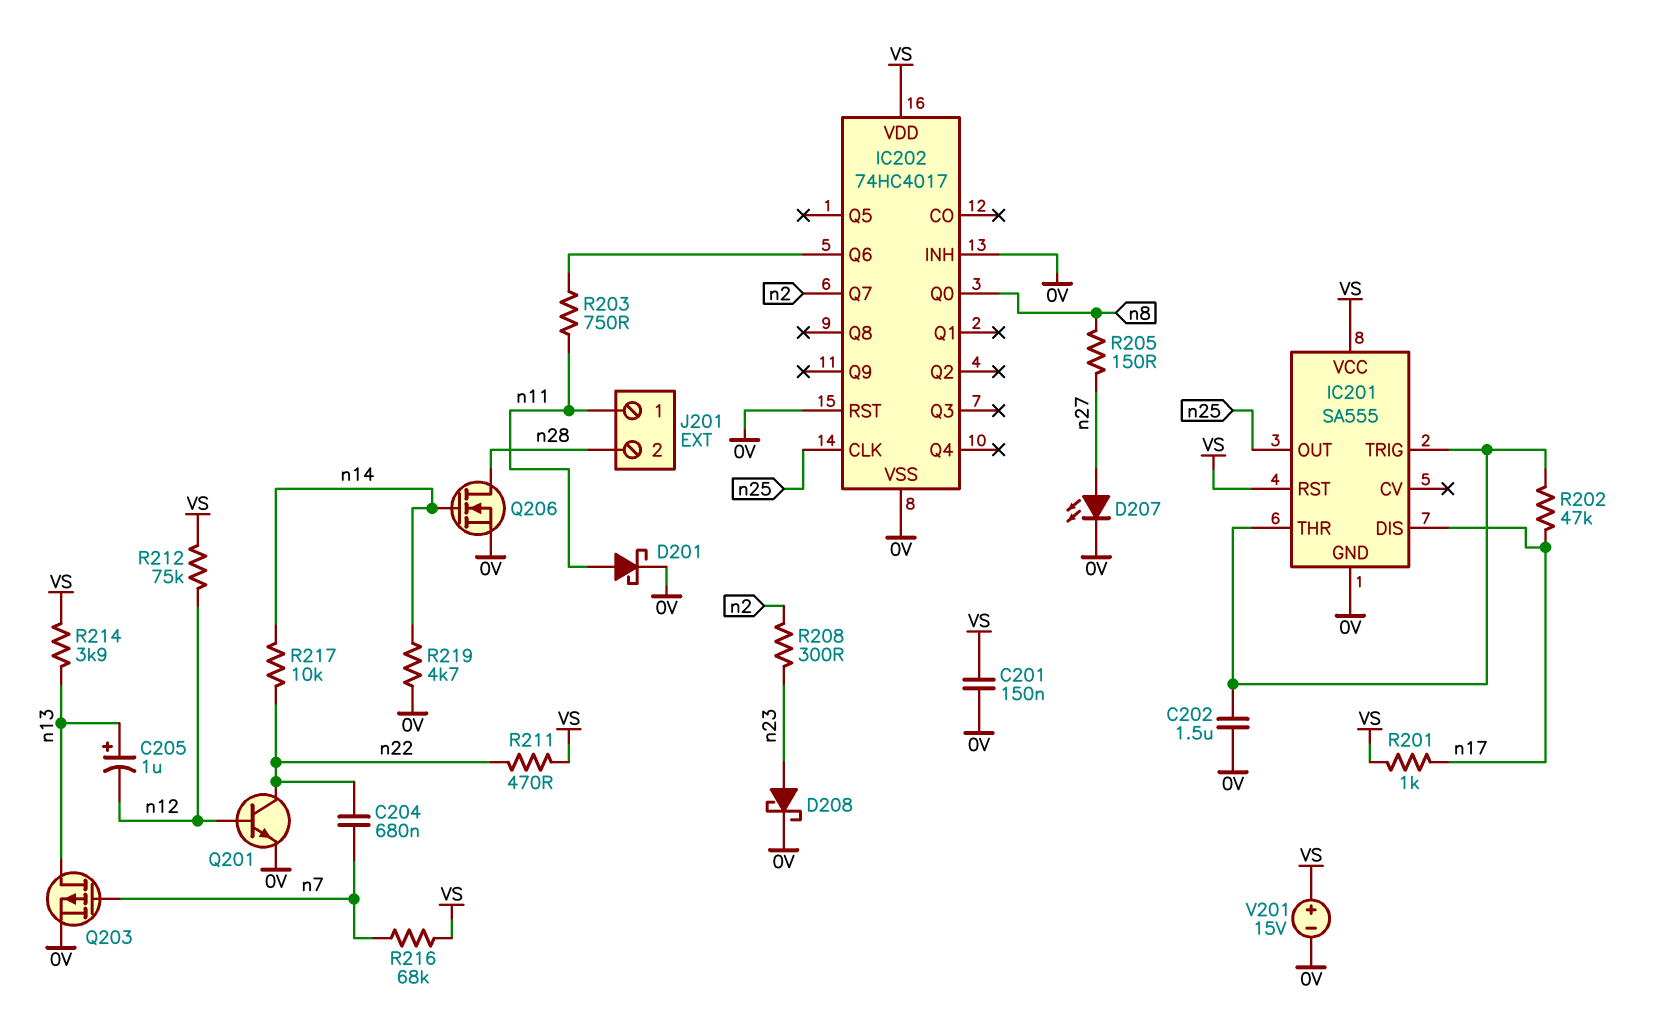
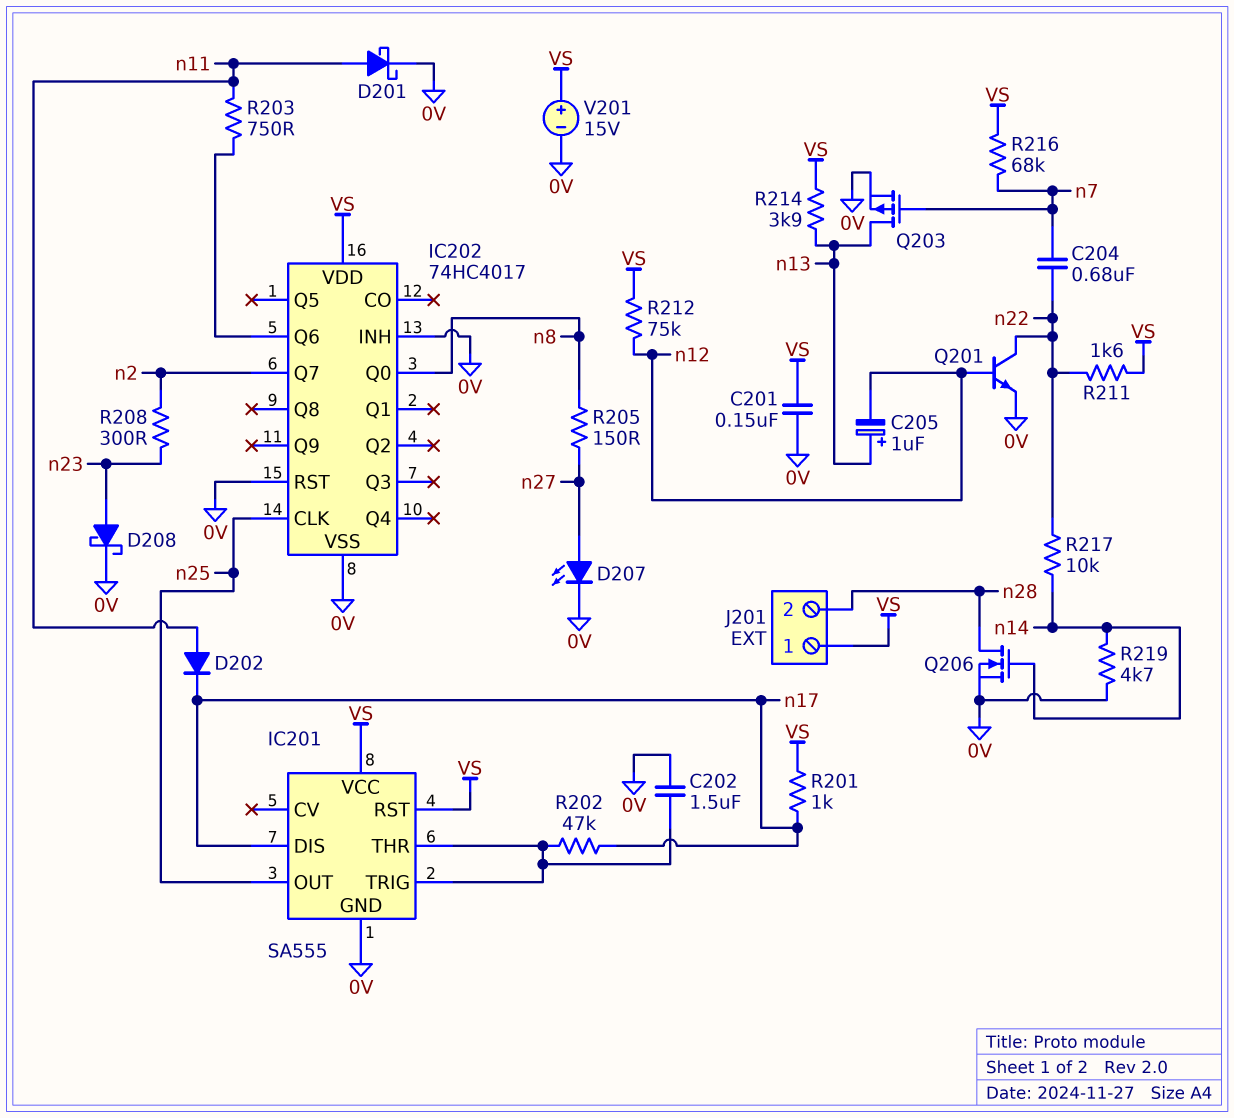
D202: none -> diode (A n11, K n17)
J201 pin 1: n11 -> VS
R211: 470 (VS, n22) -> 1.6k (VS, n22)

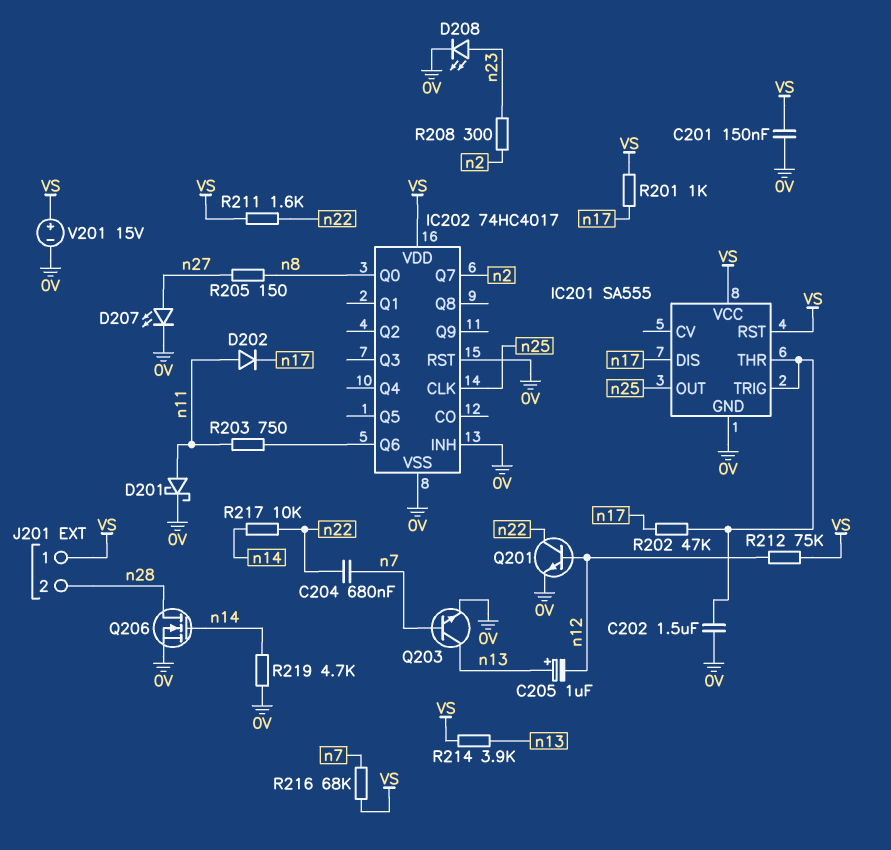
D208: schottky (A n23, K 0V) -> LED (A n23, K 0V)
Q203: PMOS (G n7, D n13, S 0V) -> NPN (B n7, C n13, E 0V)

